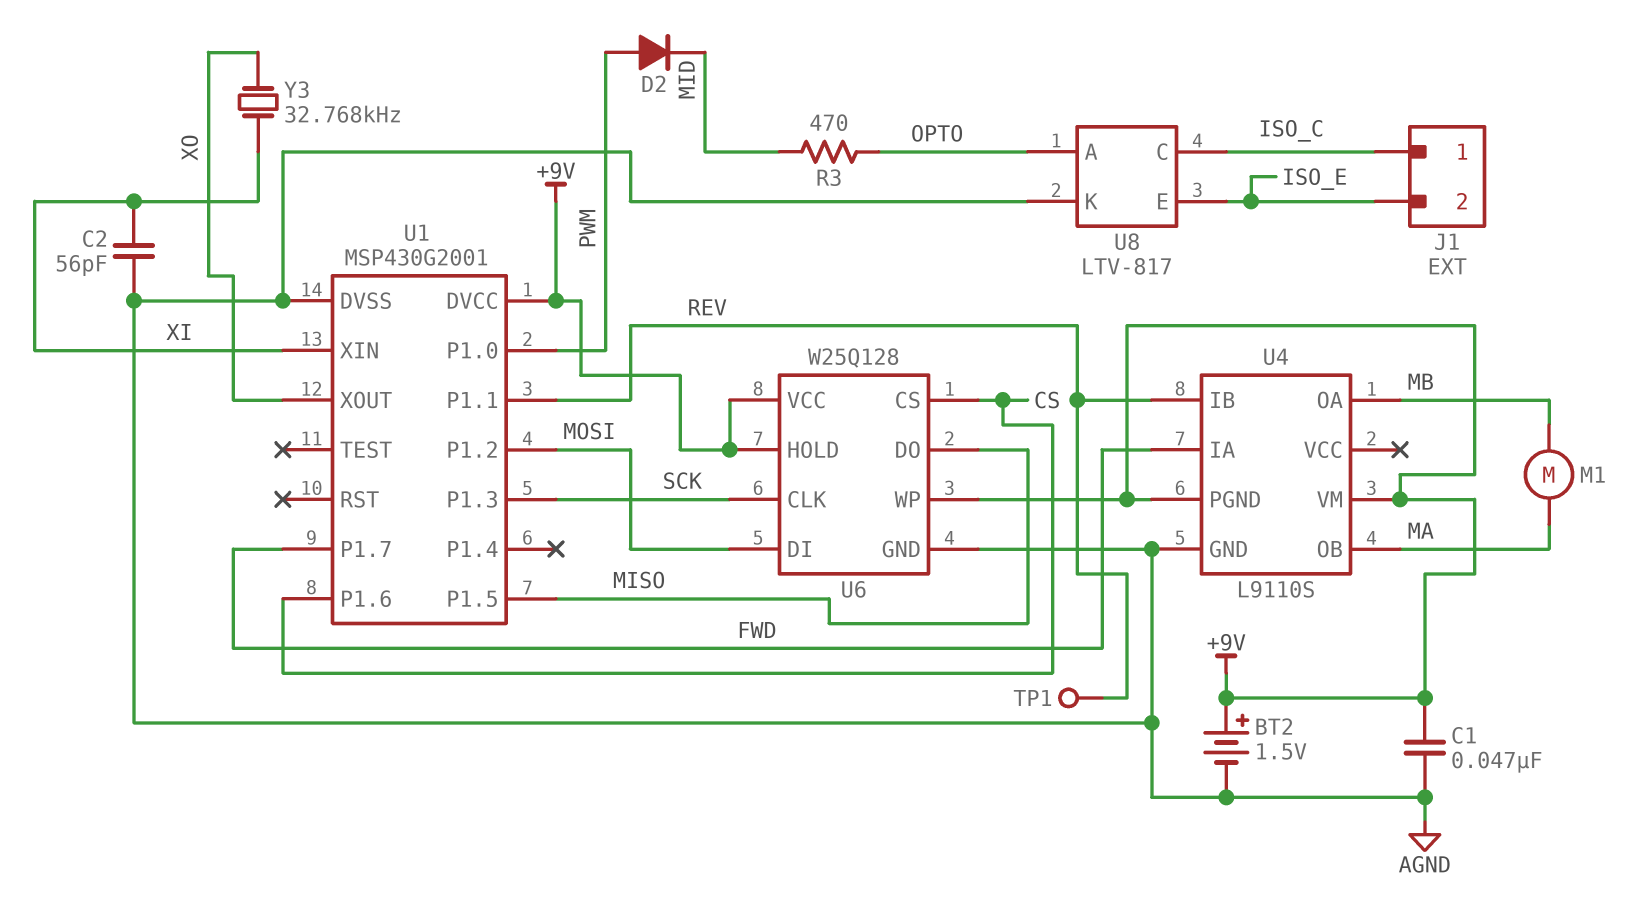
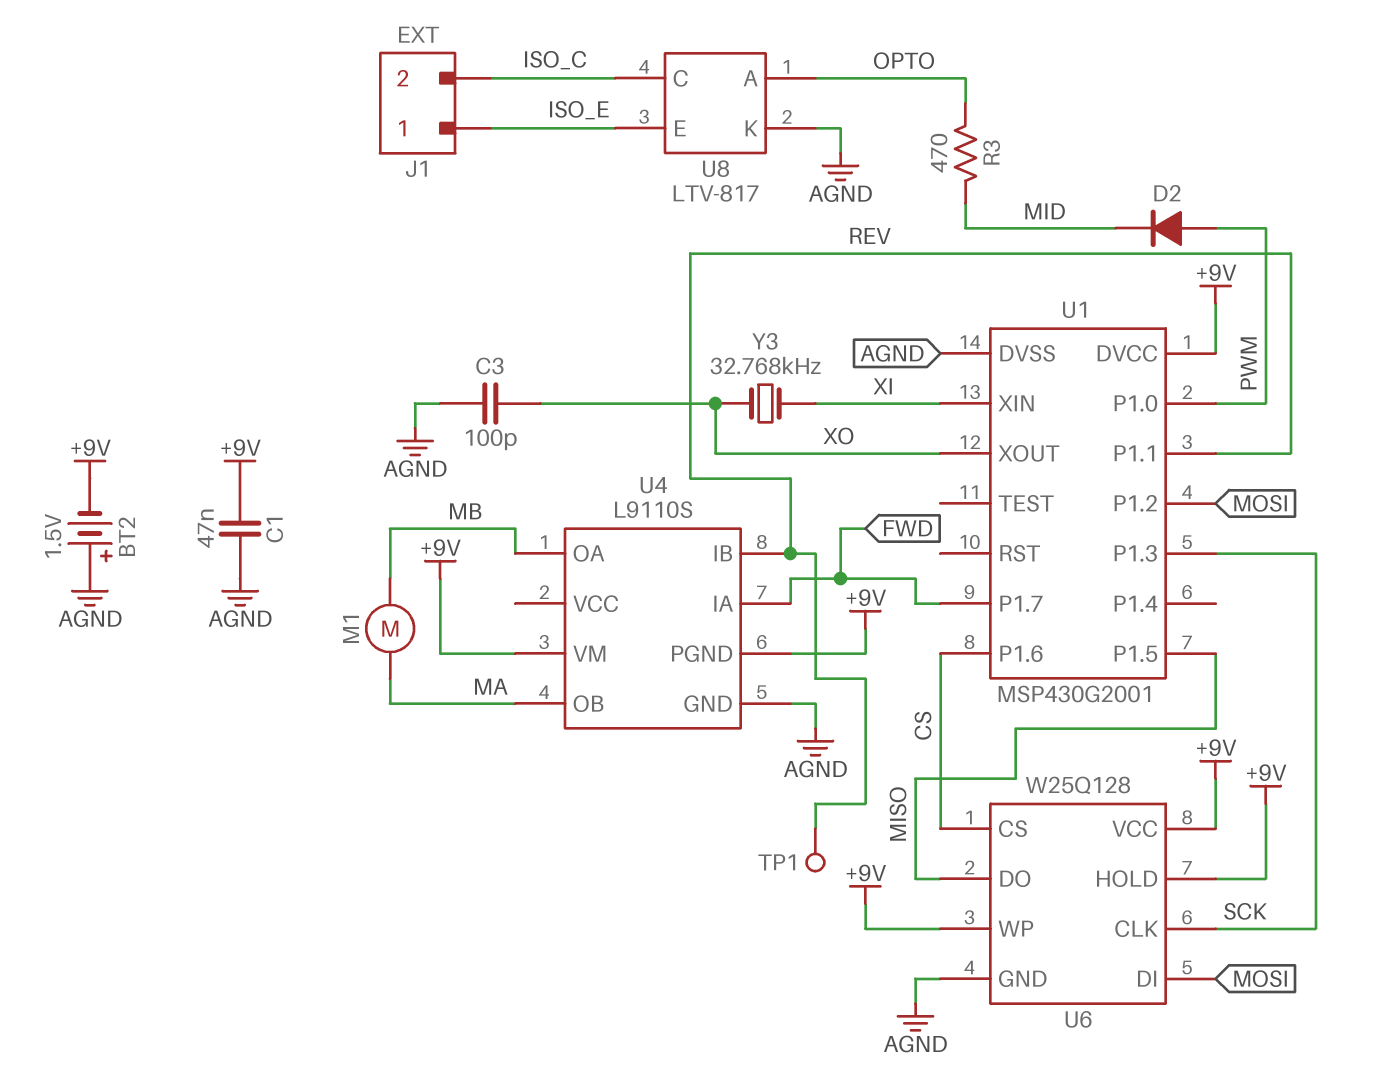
BT2: 1.5V (plus +9V, minus AGND) -> 1.5V (plus AGND, minus +9V)
C2: 56pF (AGND, XI) -> none
C3: none -> 100pF (AGND, XO)
J1 pin 1: ISO_C -> ISO_E
J1 pin 2: ISO_E -> ISO_C

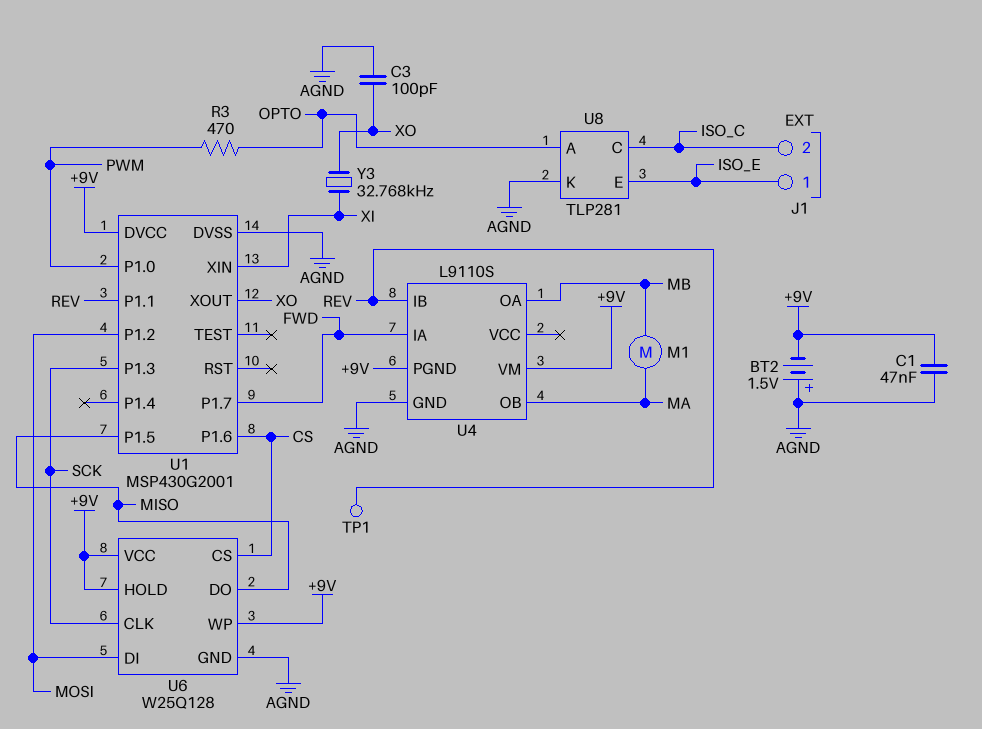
D2: diode (A PWM, K MID) -> none
R3: 470 (MID, OPTO) -> 470 (OPTO, PWM)
U8: LTV-817 -> TLP281

